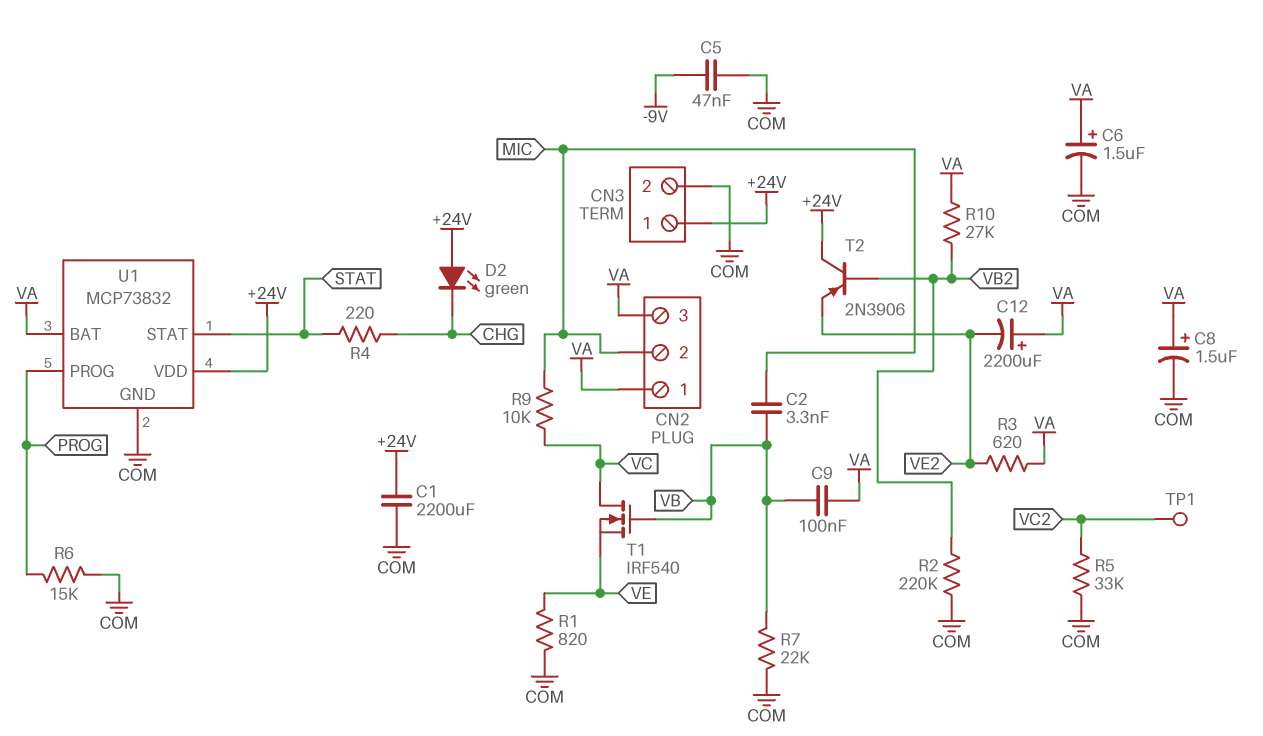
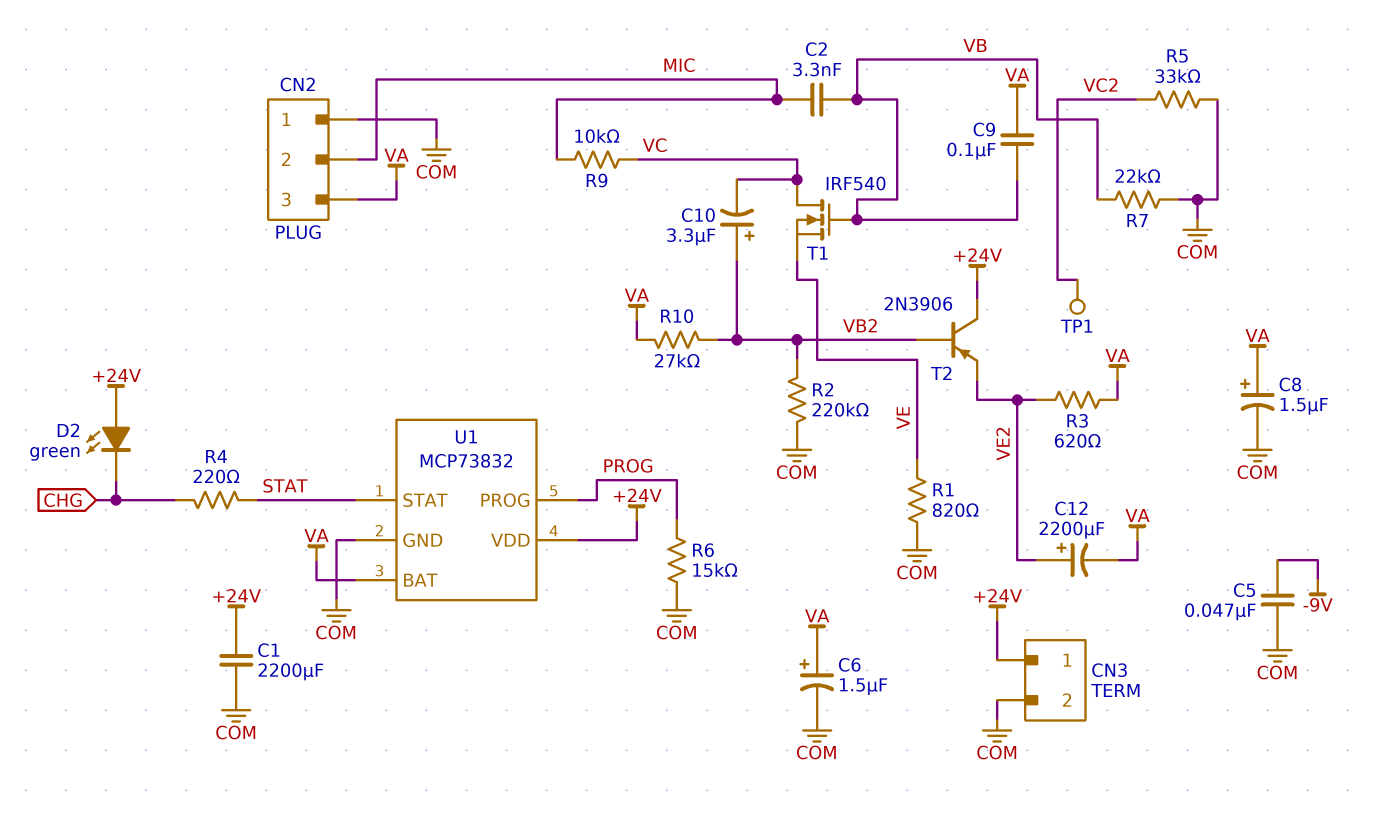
C10: none -> 3.3uF (plus VB2, minus VC)
C12: 2200uF (plus VA, minus VE2) -> 2200uF (plus VE2, minus VA)
CN2 pin 1: VA -> COM

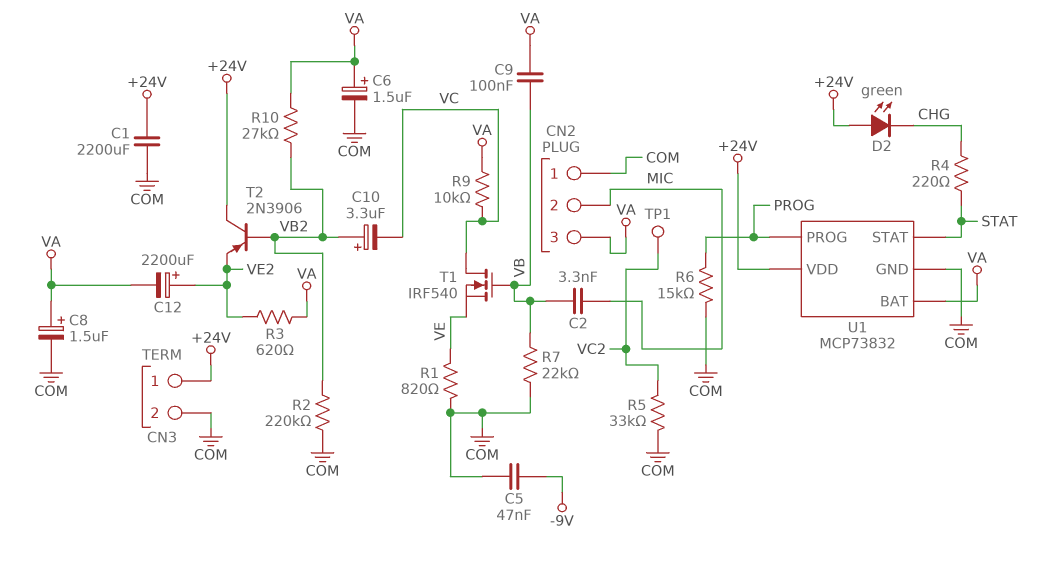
R9: 10k (MIC, VC) -> 10k (VA, VC)

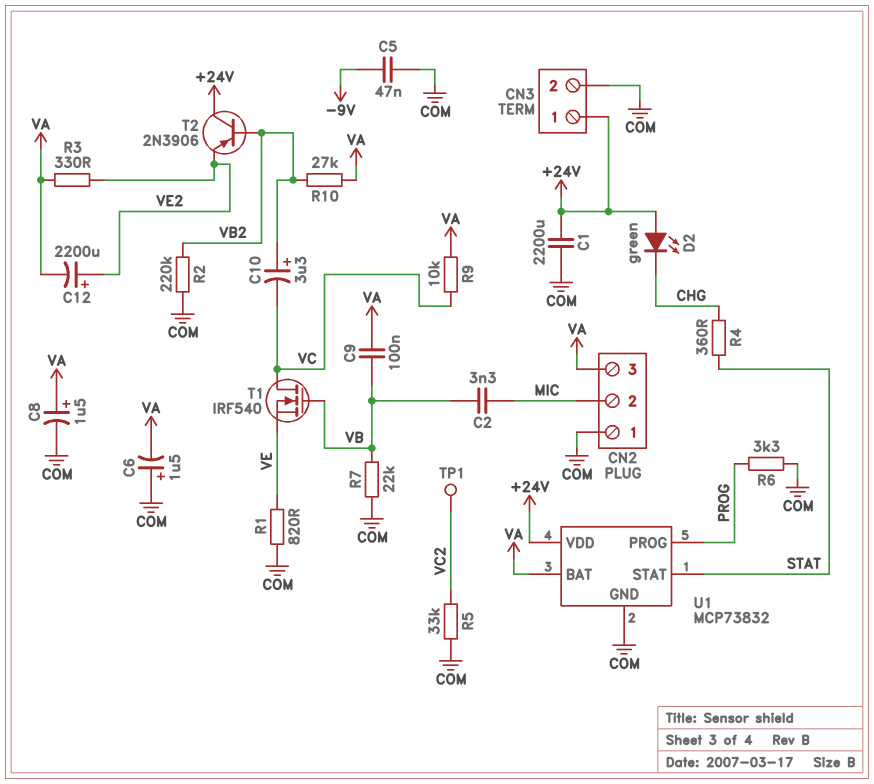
C6: 1.5uF (plus VA, minus COM) -> 1.5uF (plus COM, minus VA)
R3: 620 (VA, VE2) -> 330 (VA, VE2)
R4: 220 (CHG, STAT) -> 360 (CHG, STAT)
R6: 15k (COM, PROG) -> 3.3k (COM, PROG)

